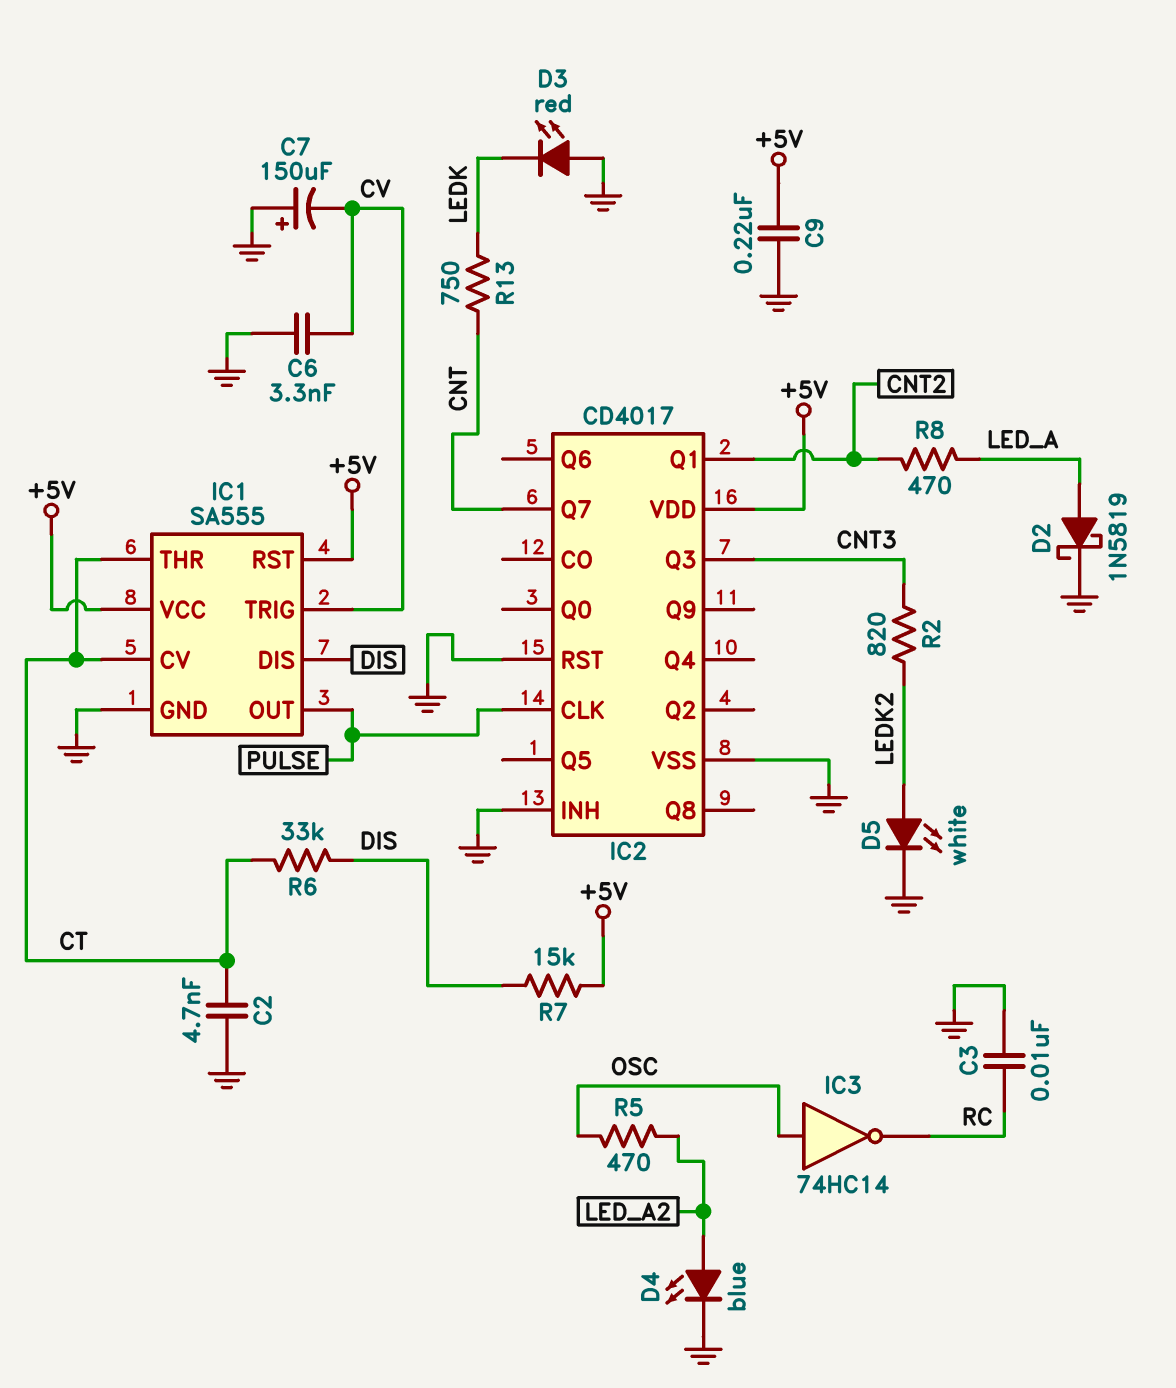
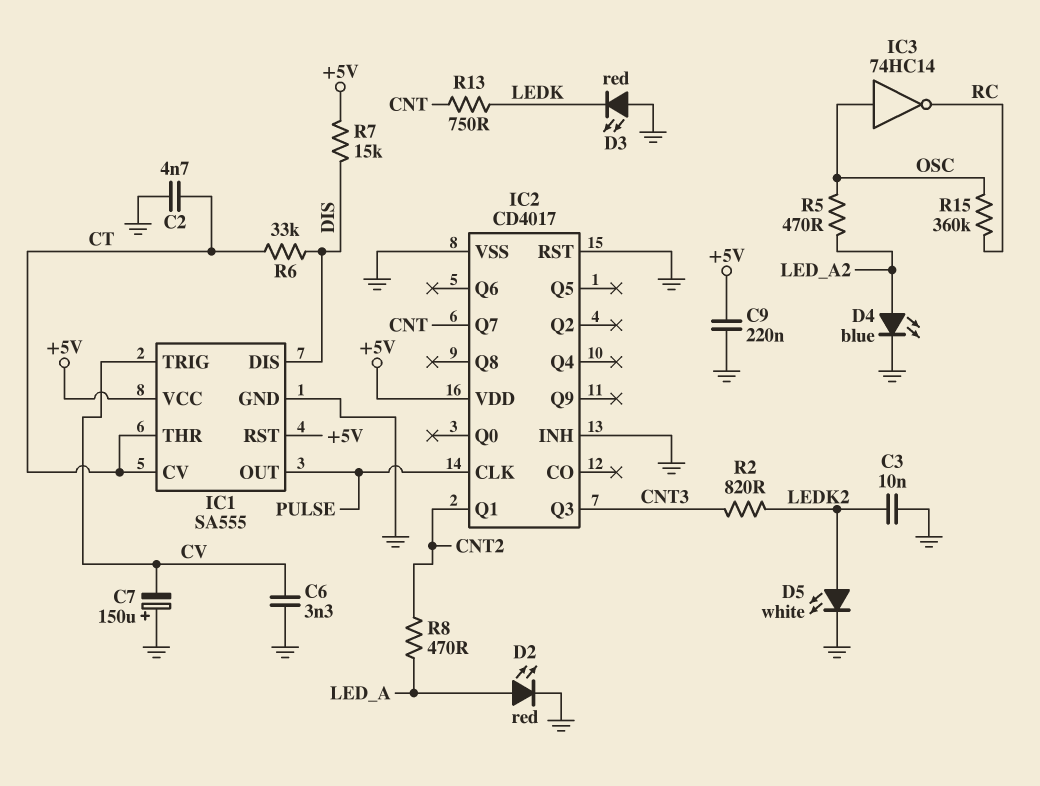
C3: 10nF (GND, RC) -> 10nF (GND, LEDK2)
D2: schottky 1N5819 (A LED_A, K GND) -> LED red (A LED_A, K GND)
R15: none -> 360k (OSC, RC)

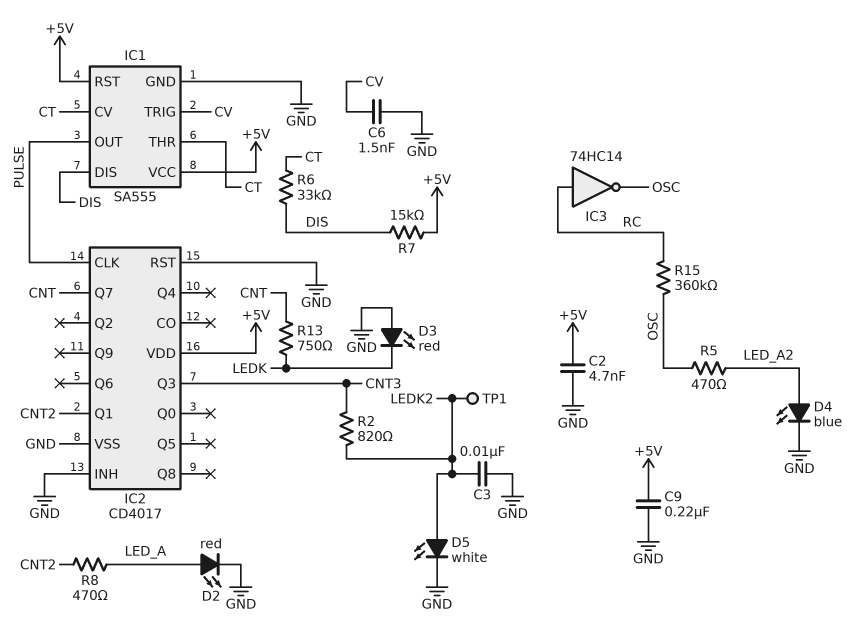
C2: 4.7nF (CT, GND) -> 4.7nF (+5V, GND)
C6: 3.3nF (CV, GND) -> 1.5nF (CV, GND)
C7: 150uF (plus GND, minus CV) -> none
IC3: NOT 74HC14 (in OSC, out RC) -> NOT 74HC14 (in RC, out OSC)
TP1: none -> test point (LEDK2)

